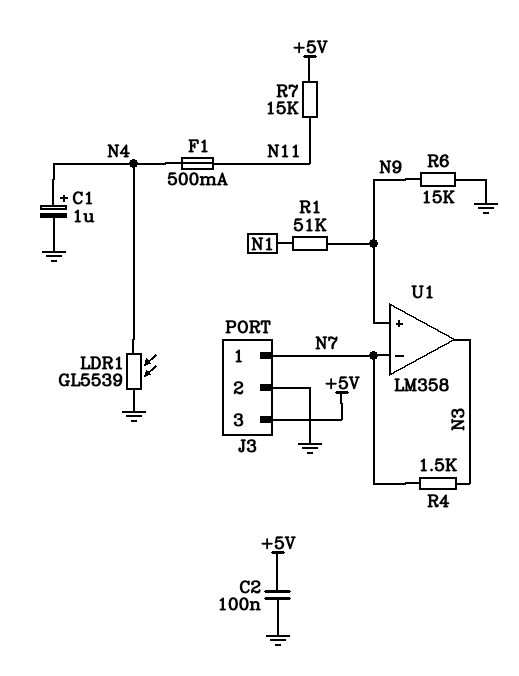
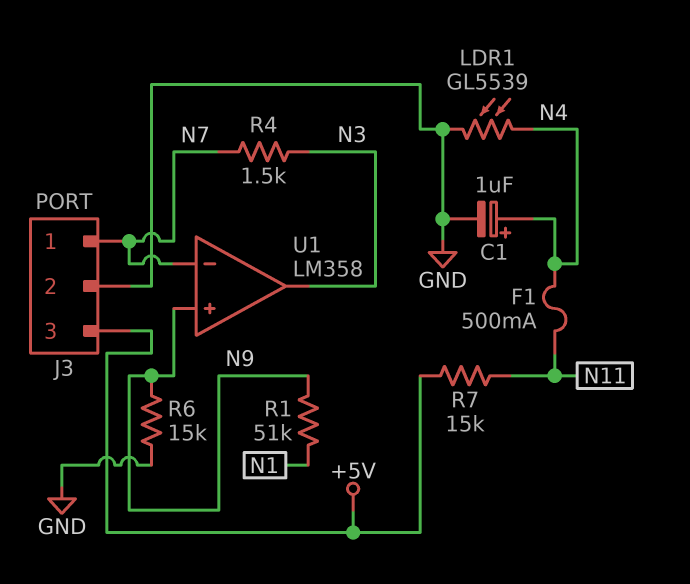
C2: 100nF (+5V, GND) -> none

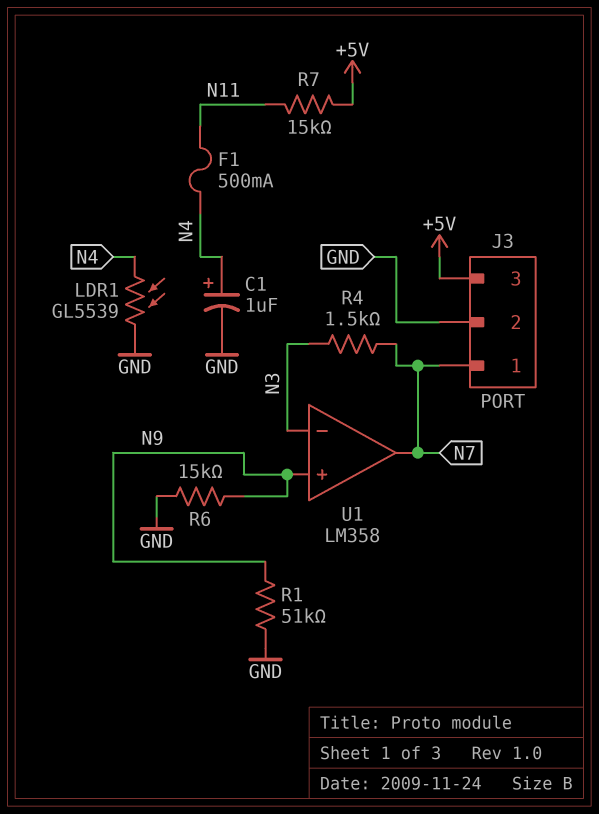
R1: 51k (N1, N9) -> 51k (GND, N9)
U1 pin in-: N7 -> N3
U1 pin out: N3 -> N7

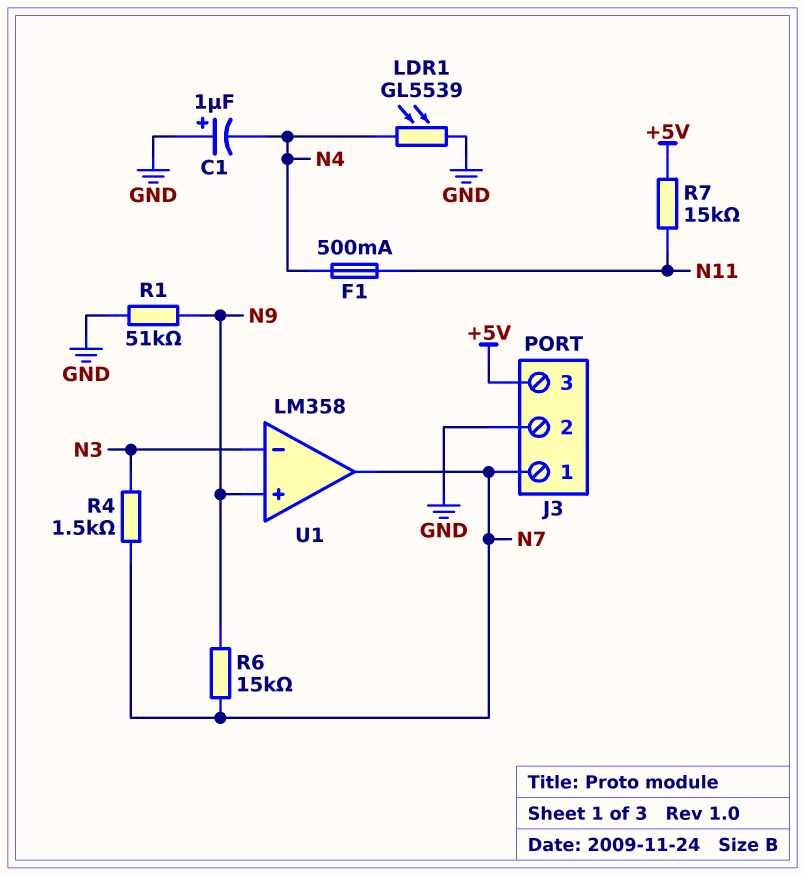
C1: 1uF (plus N4, minus GND) -> 1uF (plus GND, minus N4)
R6: 15k (GND, N9) -> 15k (N7, N9)

